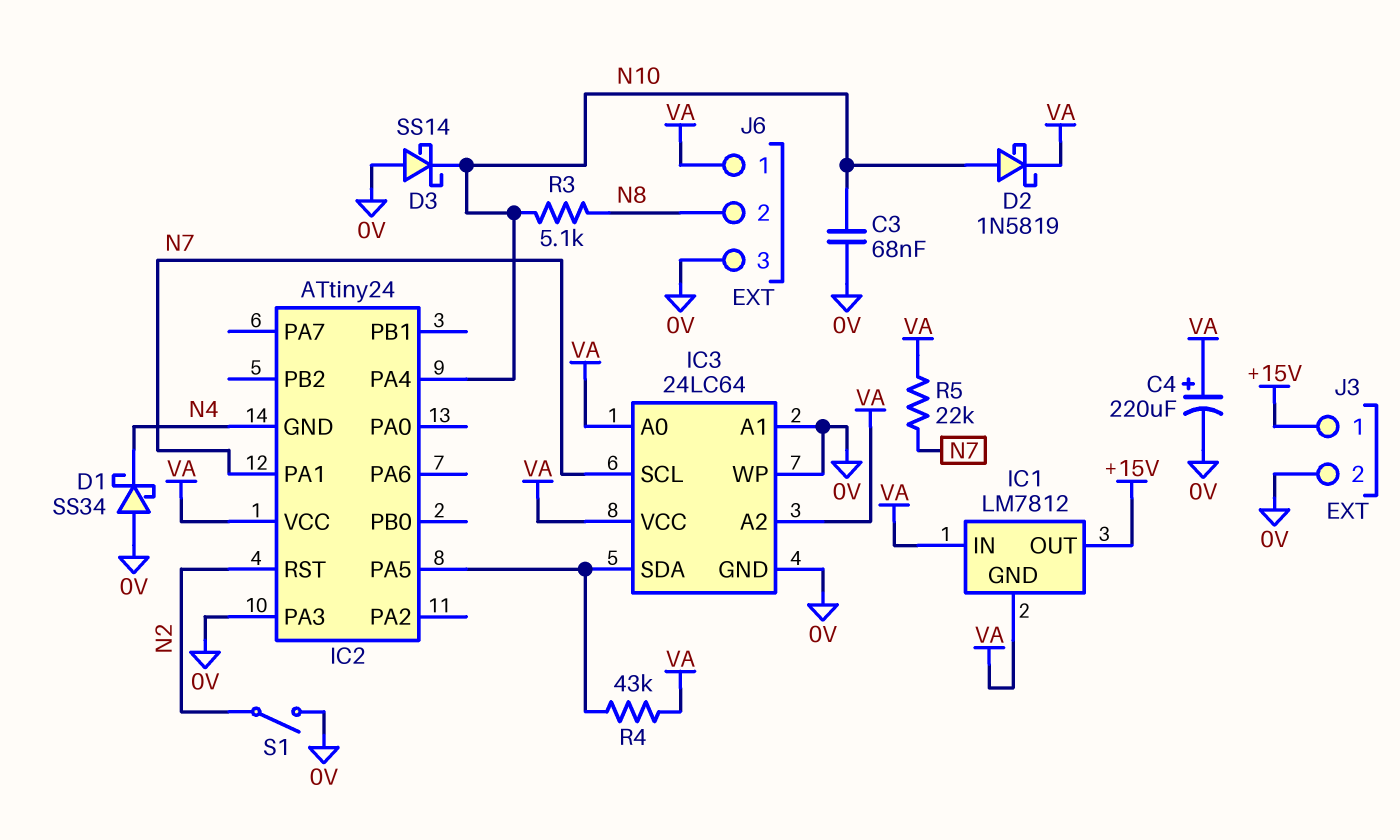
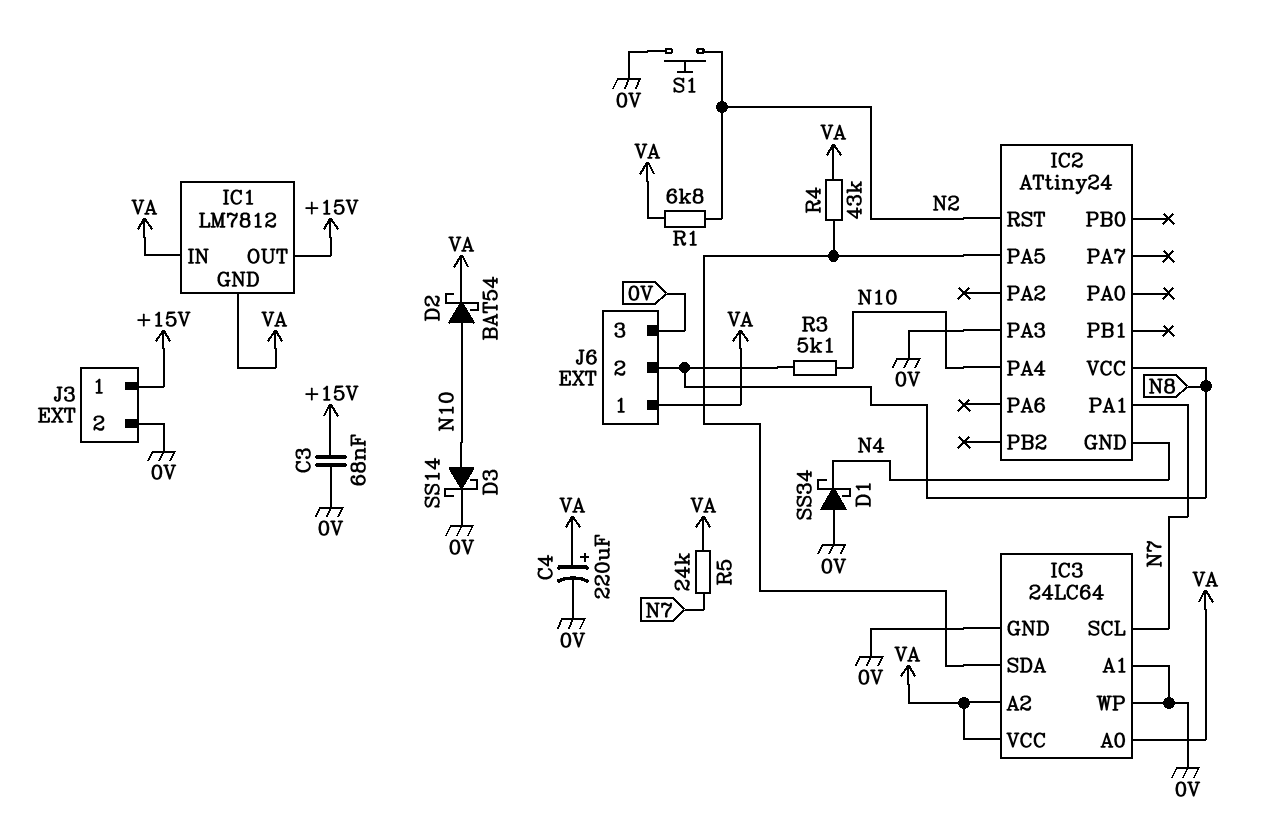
C3: 68nF (0V, N10) -> 68nF (+15V, 0V)
D2: schottky 1N5819 (A N10, K VA) -> schottky BAT54 (A N10, K VA)
D3: schottky SS14 (A 0V, K N10) -> schottky SS14 (A N10, K 0V)
IC2 pin VCC: VA -> N8
R1: none -> 6.8k (N2, VA)
R5: 22k (N7, VA) -> 24k (N7, VA)
S1: switch (0V, N2) -> button (0V, N2)

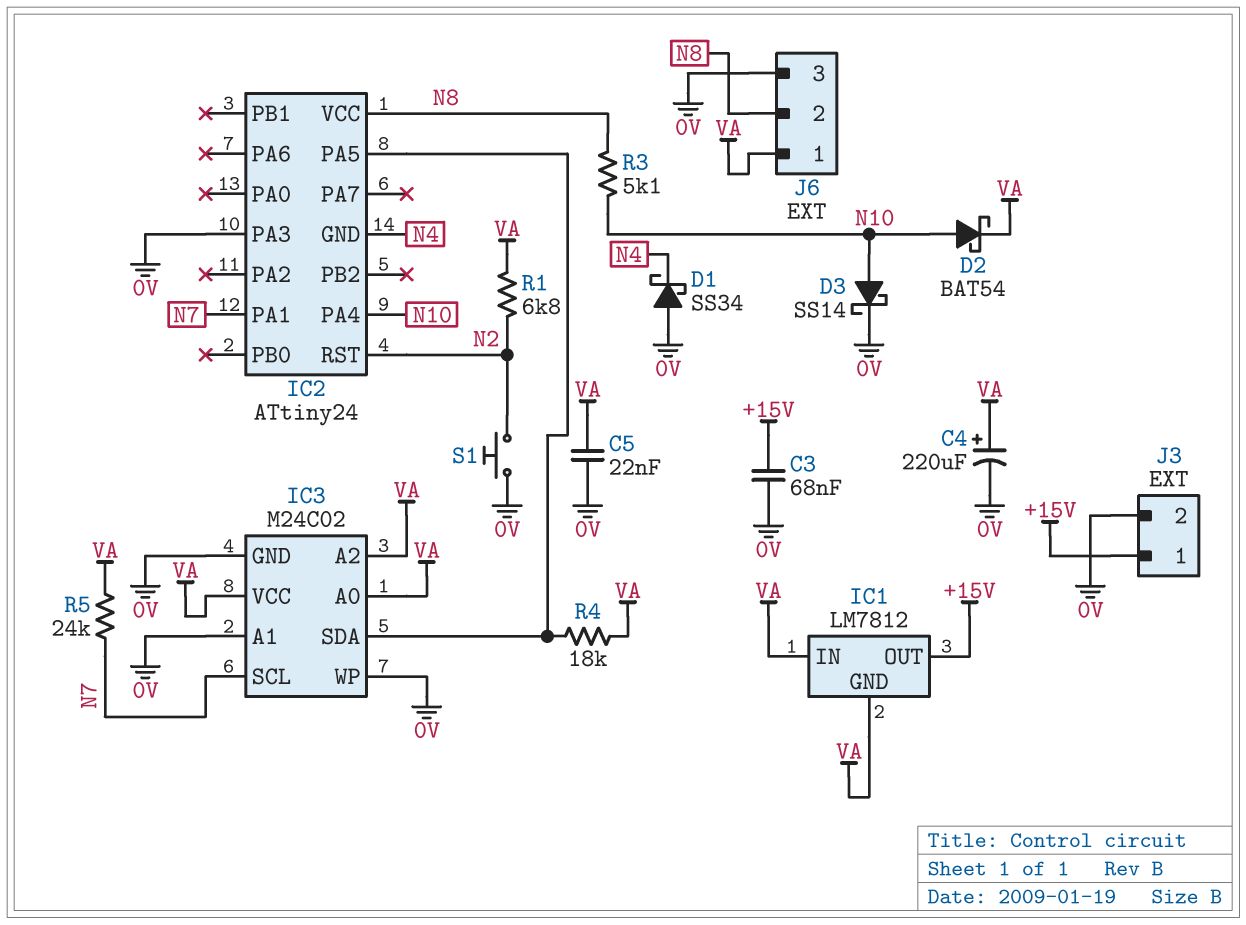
C5: none -> 22nF (0V, VA)
IC3: 24LC64 -> M24C02
R4: 43k (IC2/PA5, VA) -> 18k (IC2/PA5, VA)

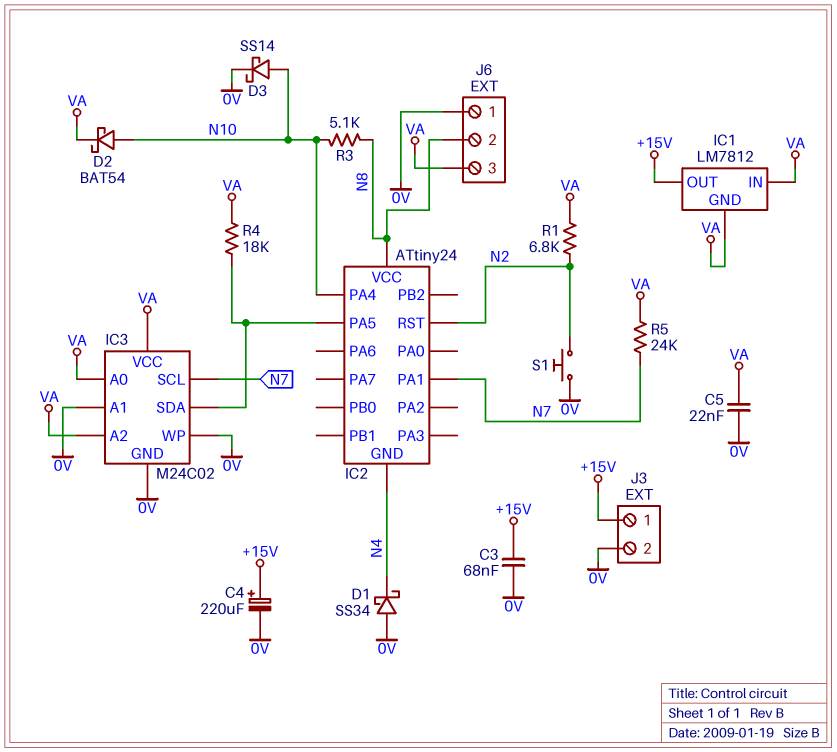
C4: 220uF (plus VA, minus 0V) -> 220uF (plus +15V, minus 0V)
IC2 pin PA3: 0V -> none
J6 pin 1: VA -> 0V
J6 pin 3: 0V -> VA

